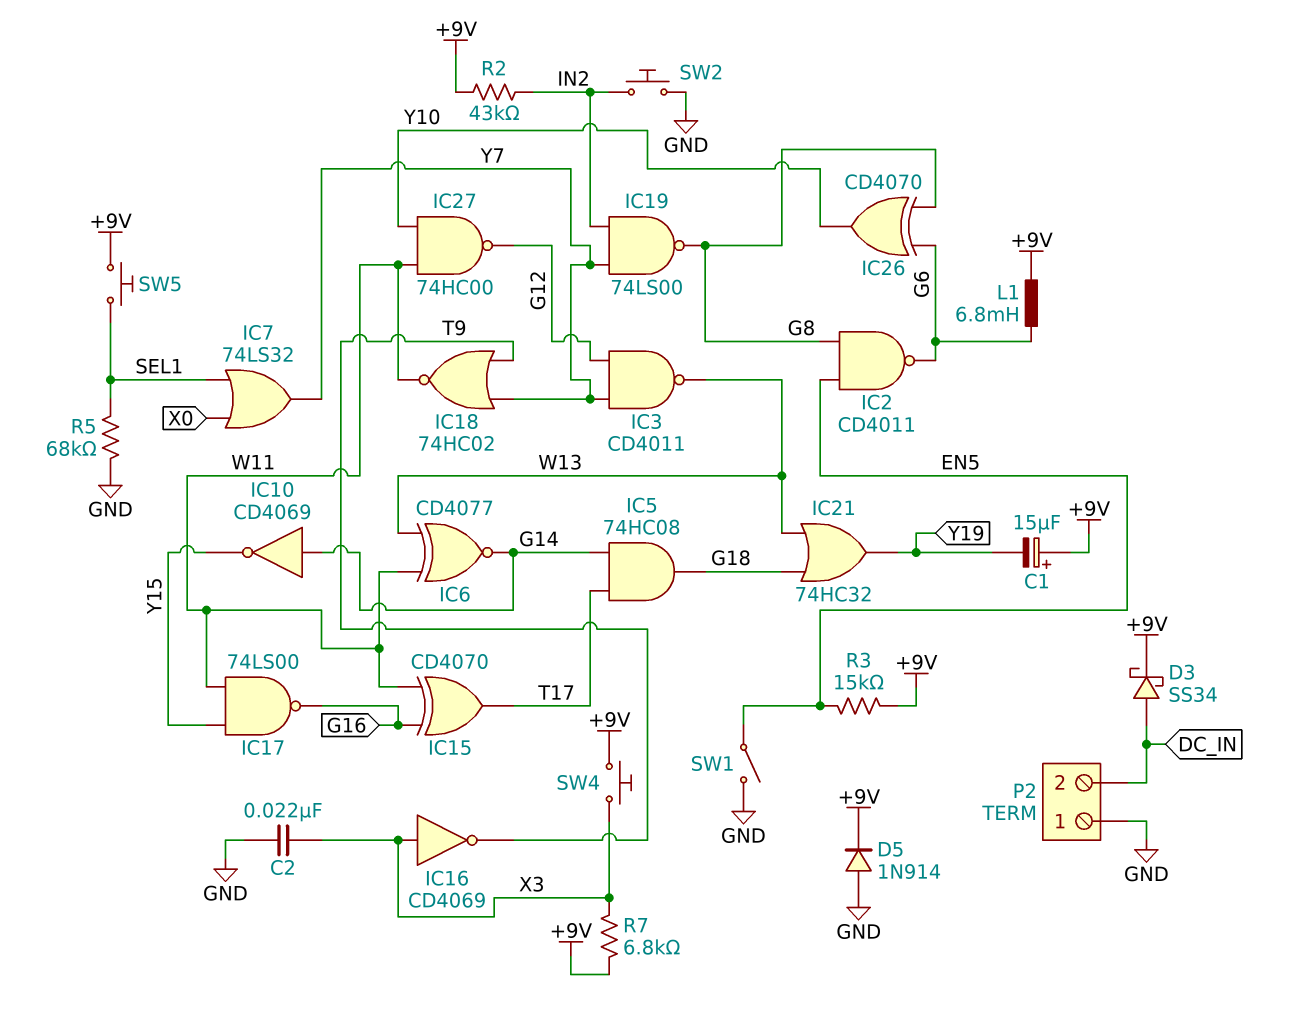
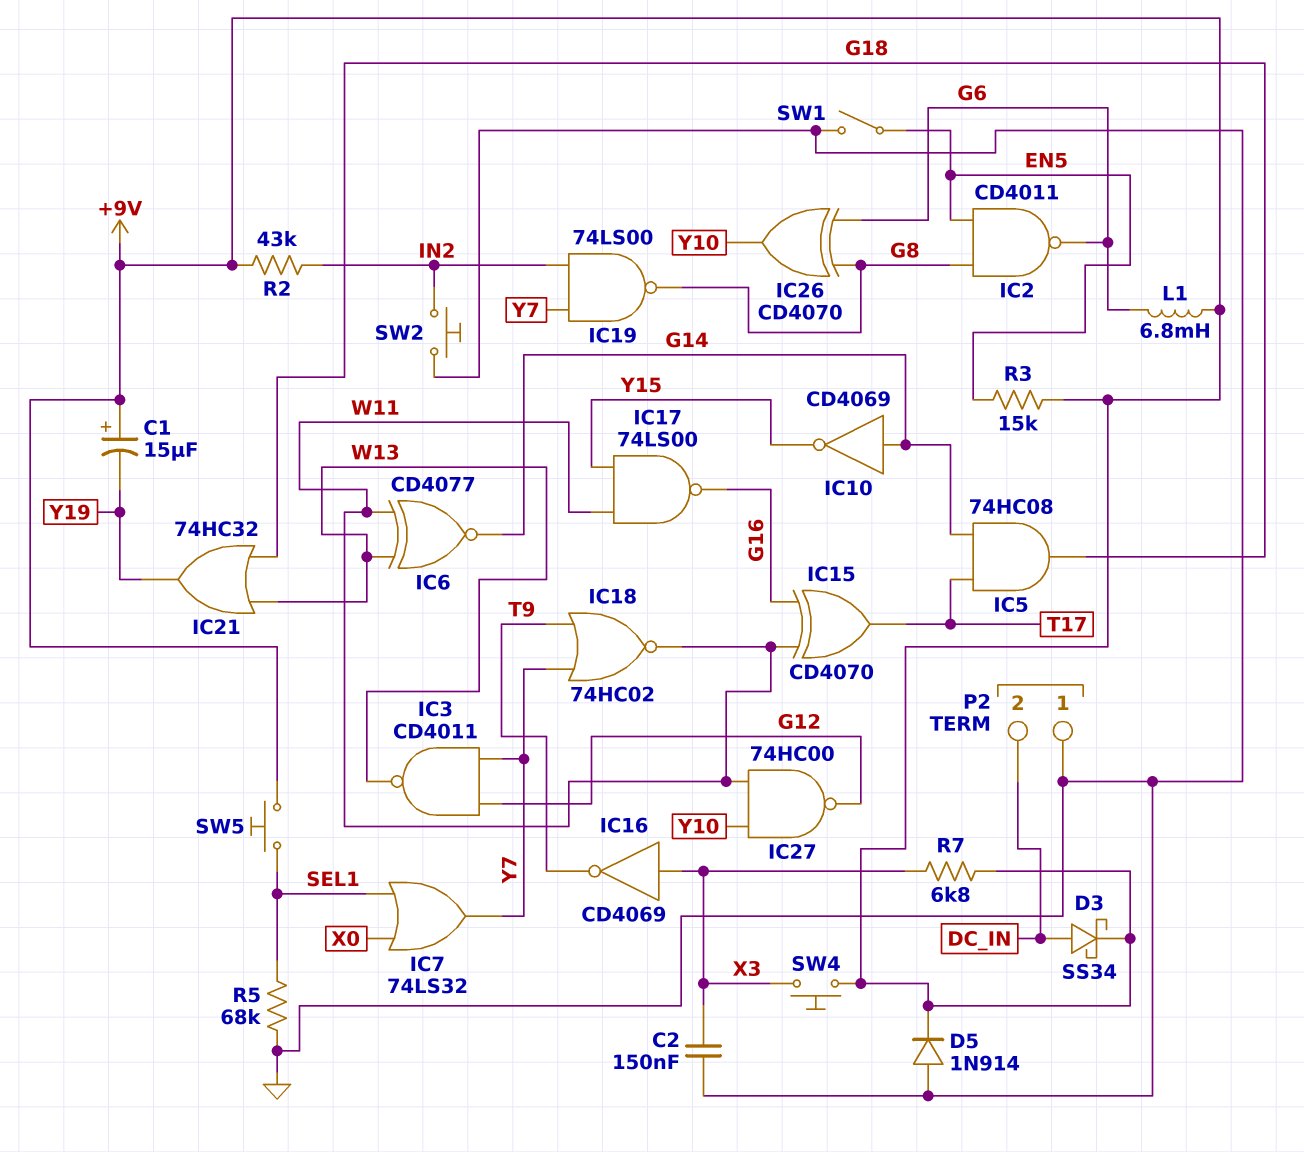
C2: 22nF (GND, X3) -> 150nF (GND, X3)

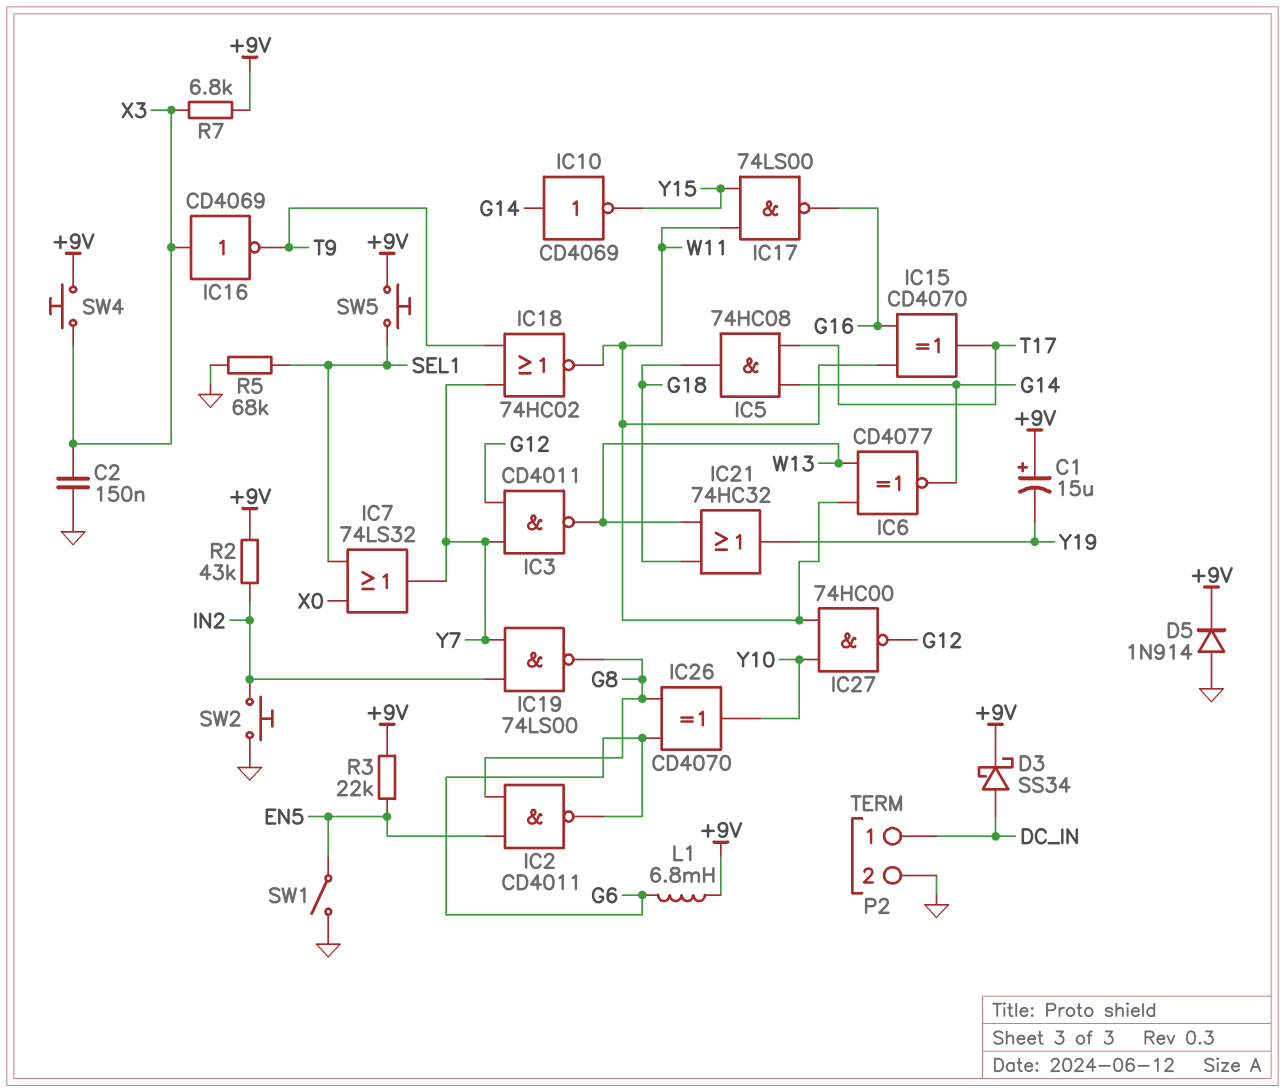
P2 pin 1: GND -> DC_IN
P2 pin 2: DC_IN -> GND
R3: 15k (+9V, EN5) -> 22k (+9V, EN5)

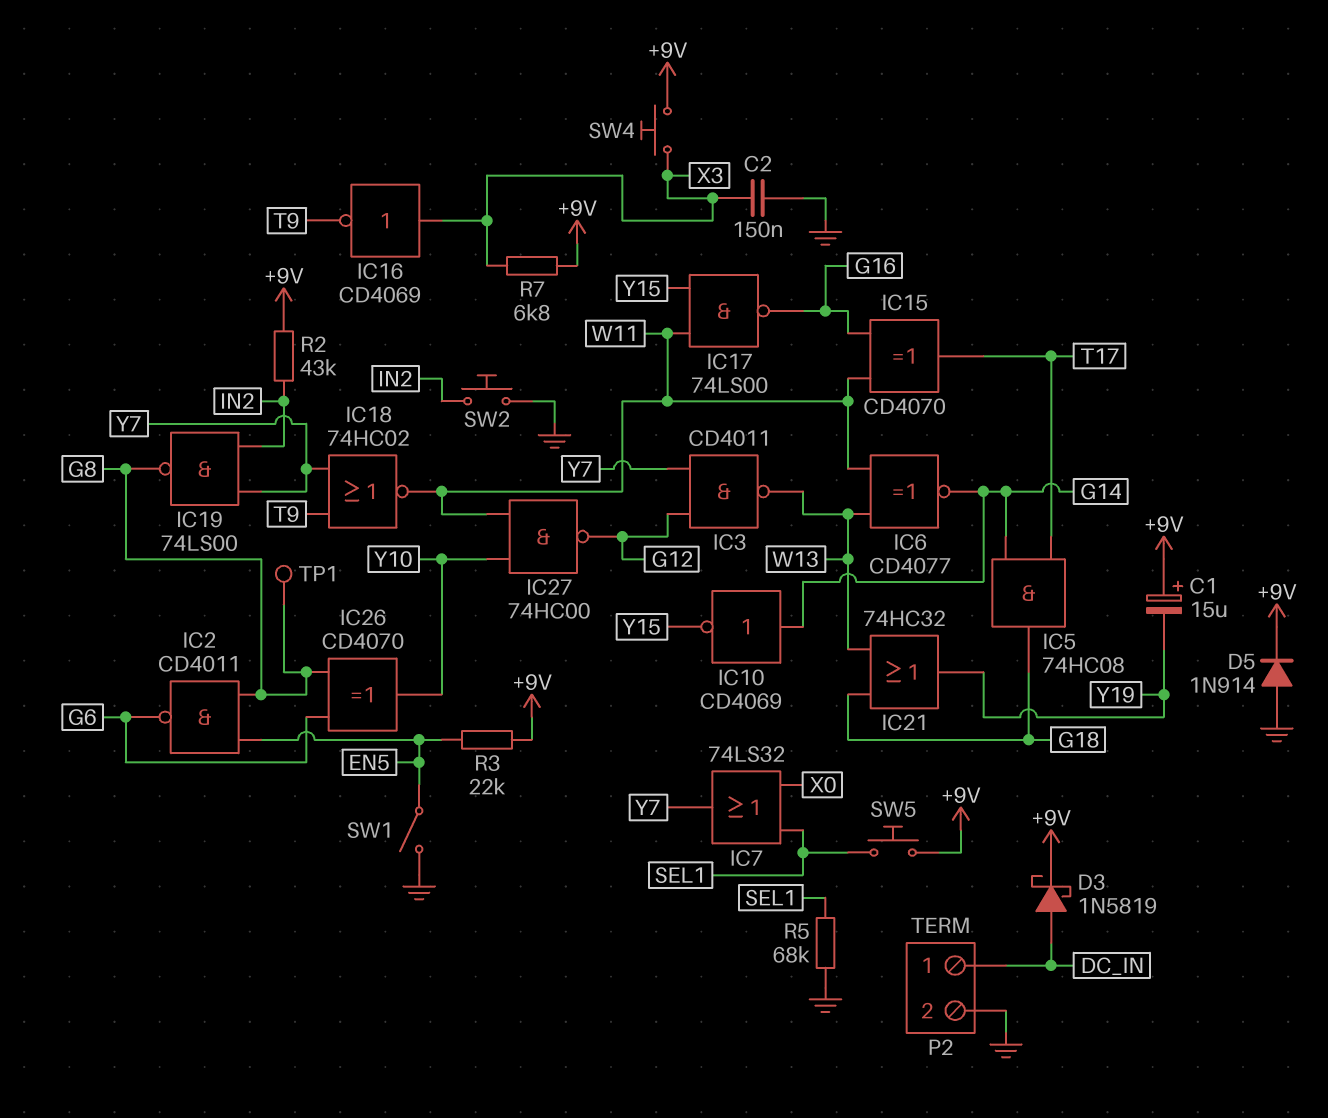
D3: schottky SS34 (A DC_IN, K +9V) -> schottky 1N5819 (A DC_IN, K +9V)
L1: 6.8mH (+9V, G6) -> none
TP1: none -> test point (G8)

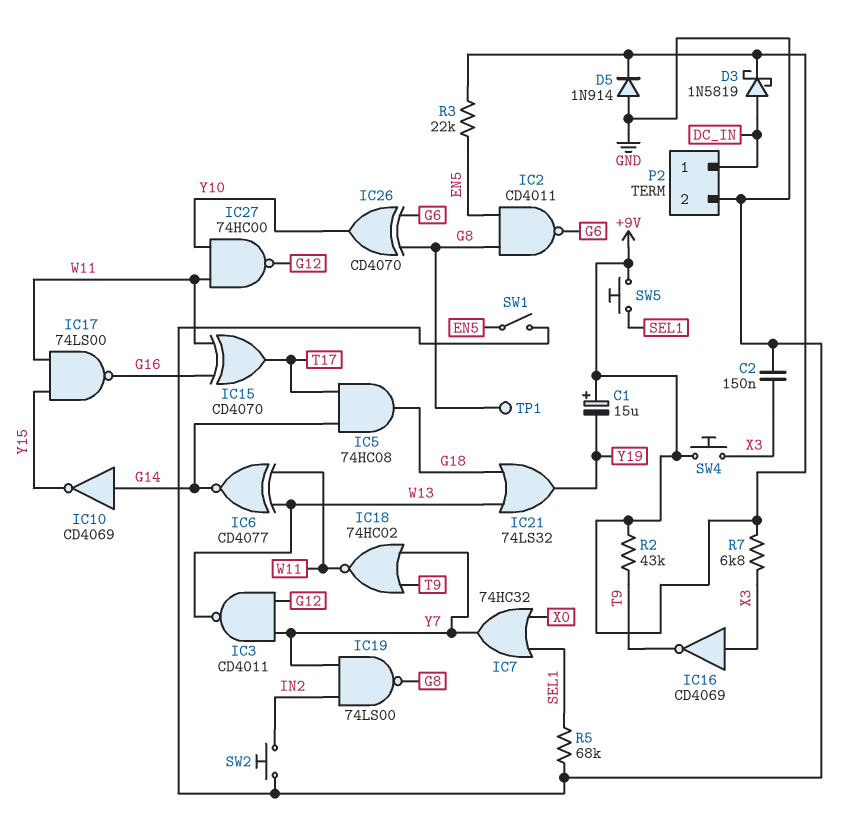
IC7: OR 74LS32 (in SEL1, in X0, out Y7) -> OR 74HC32 (in SEL1, in X0, out Y7)
IC21: OR 74HC32 (in G18, in W13, out Y19) -> OR 74LS32 (in G18, in W13, out Y19)
R2: 43k (+9V, IN2) -> 43k (+9V, T9)

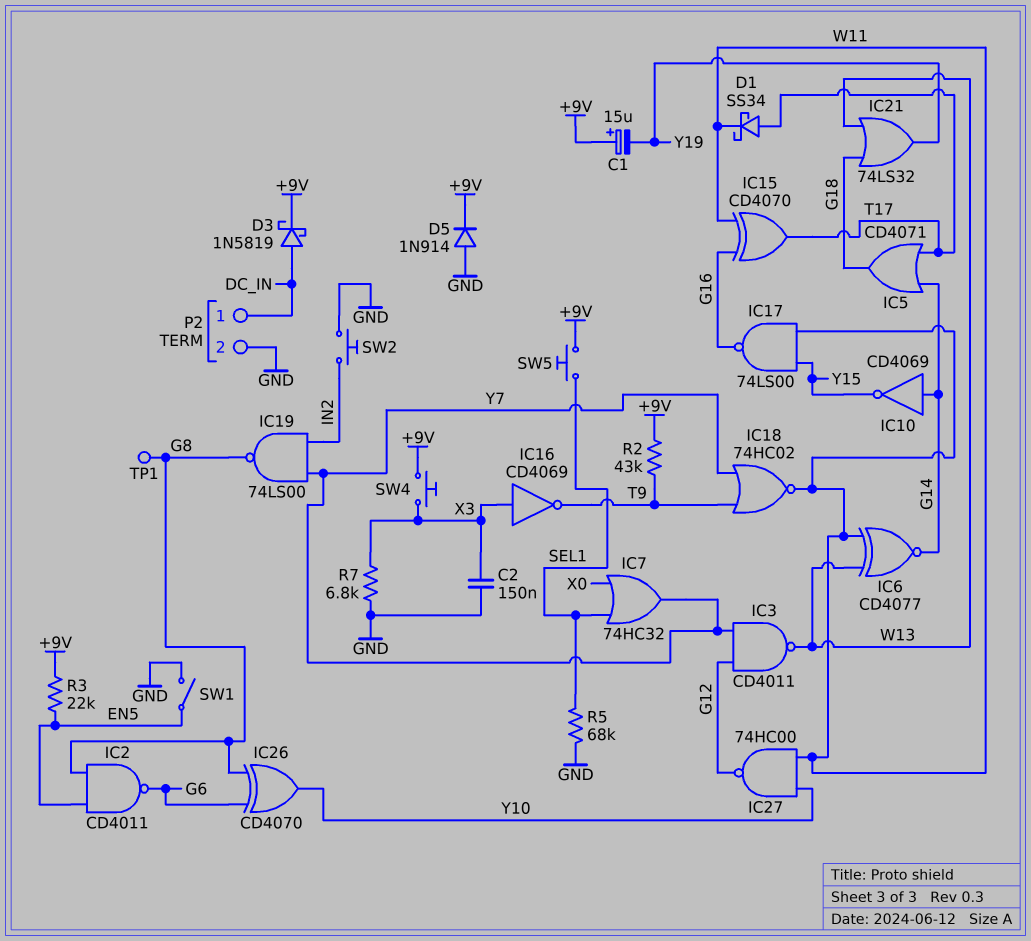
D1: none -> schottky SS34 (A T17, K W11)
IC5: AND 74HC08 (in G14, in T17, out G18) -> OR CD4071 (in G14, in T17, out G18)
R7: 6.8k (+9V, X3) -> 6.8k (GND, X3)

